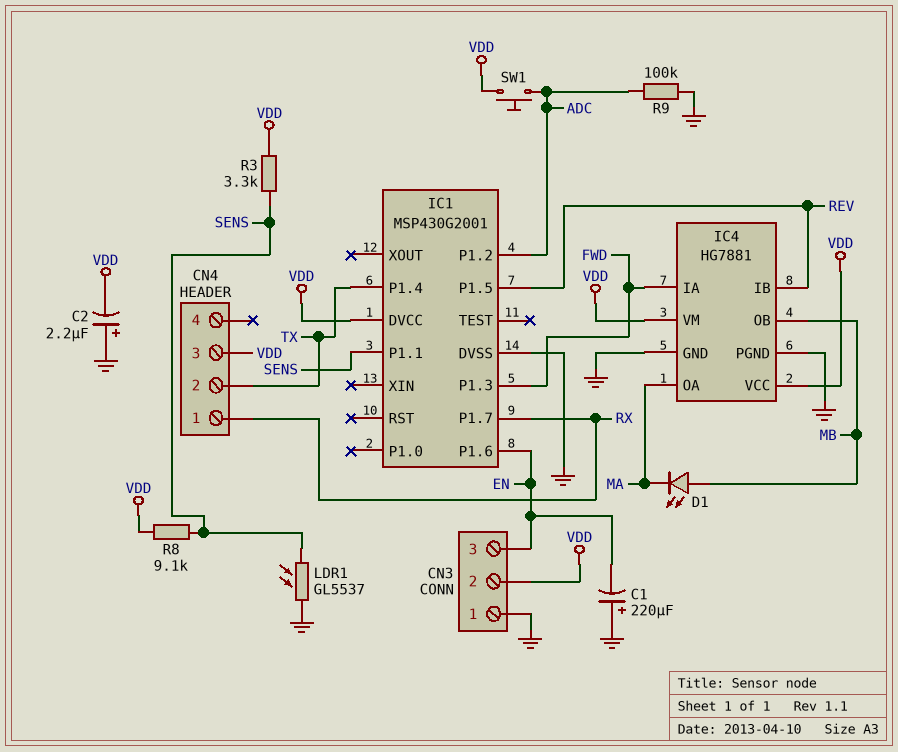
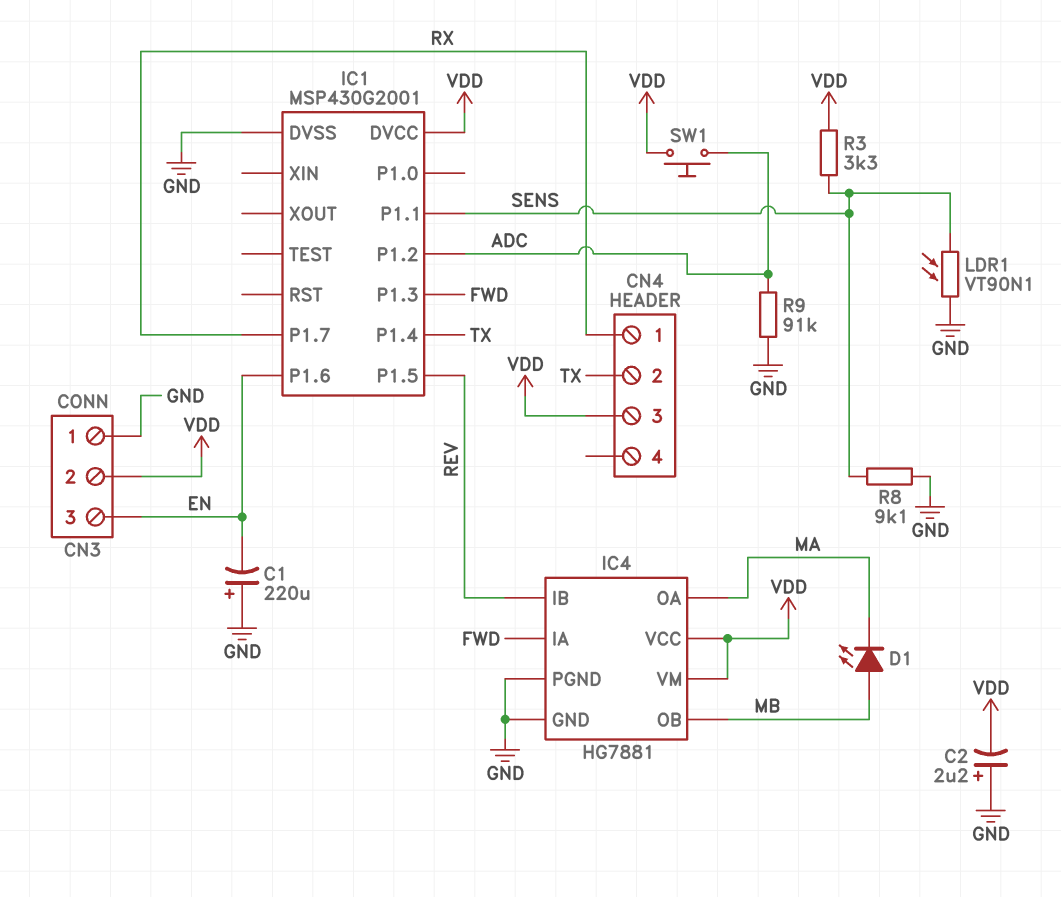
LDR1: GL5537 (GND, SENS) -> VT90N1 (GND, SENS)
R8: 9.1k (SENS, VDD) -> 9.1k (GND, SENS)
R9: 100k (ADC, GND) -> 91k (ADC, GND)

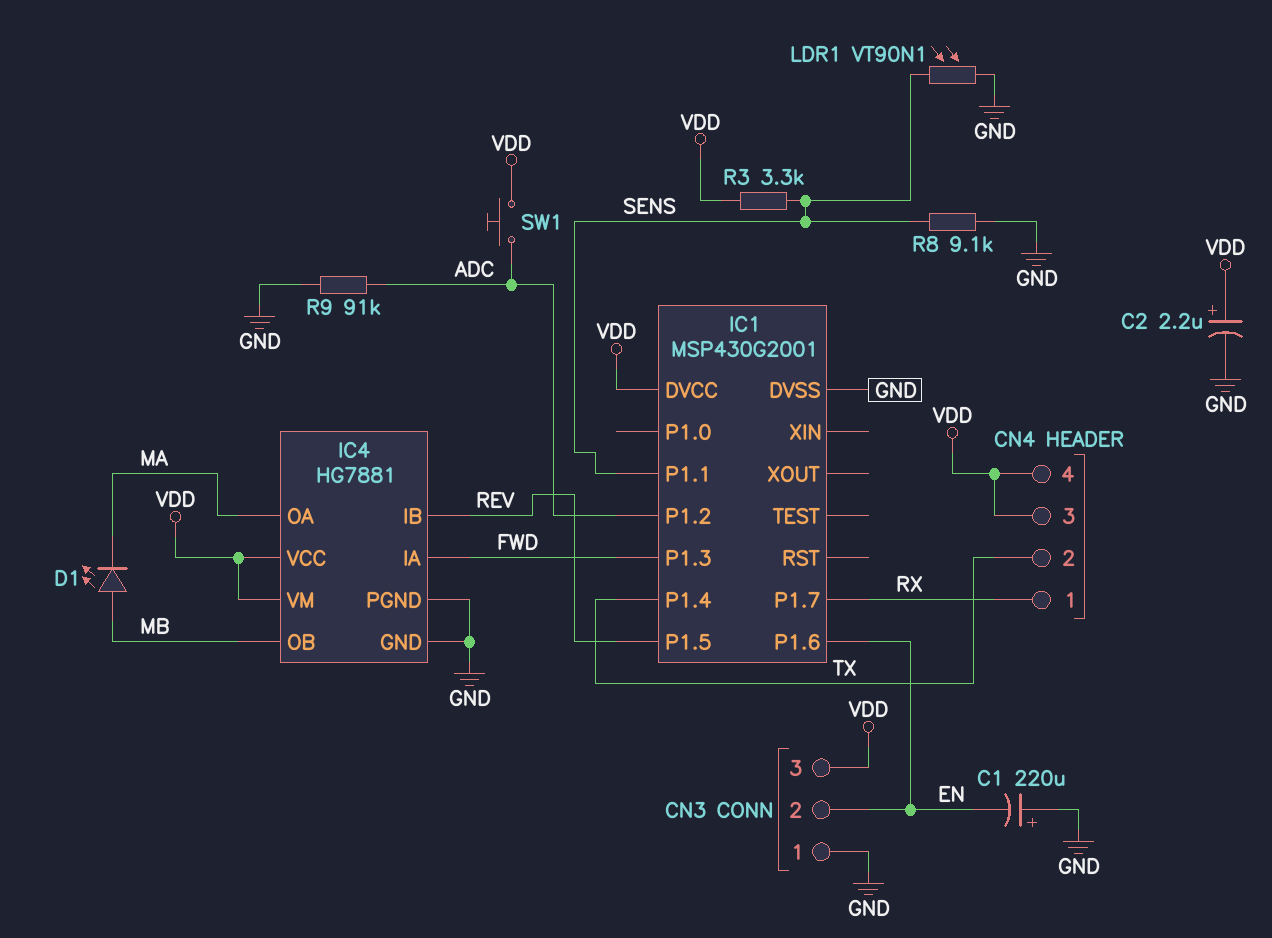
C2: 2.2uF (plus GND, minus VDD) -> 2.2uF (plus VDD, minus GND)
CN3 pin 2: VDD -> EN
CN3 pin 3: EN -> VDD
CN4 pin 4: none -> VDD

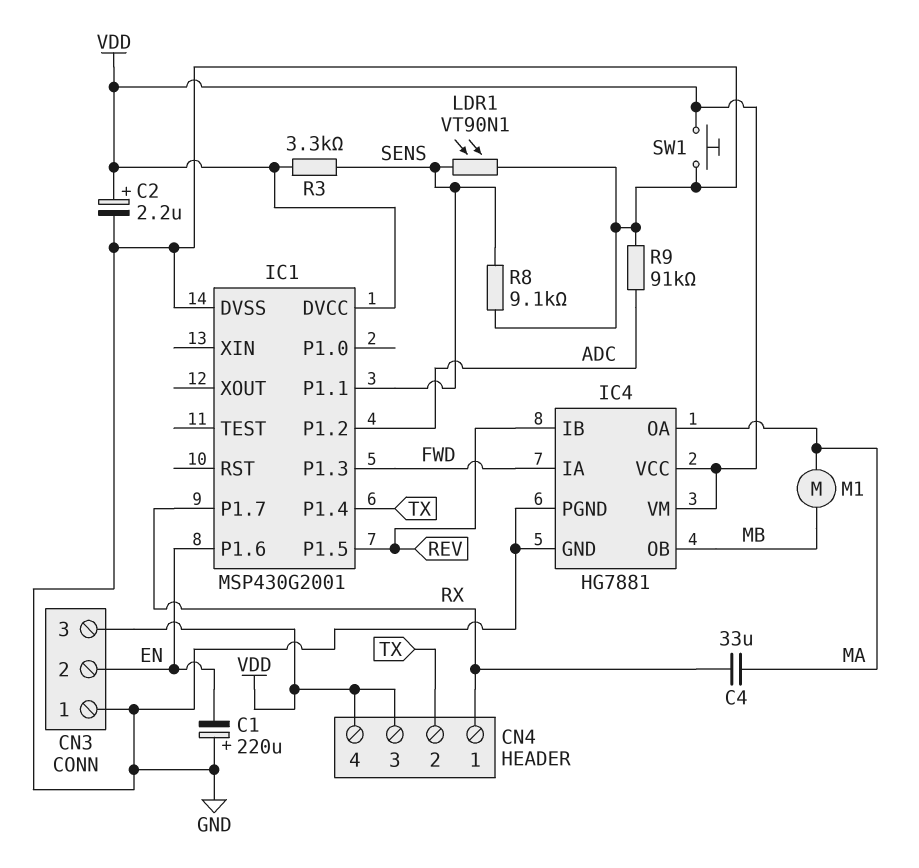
C4: none -> 33uF (MA, RX)
D1: LED (A MB, K MA) -> none
M1: none -> motor (MA, MB)
SW1: button (ADC, VDD) -> button (GND, VDD)

